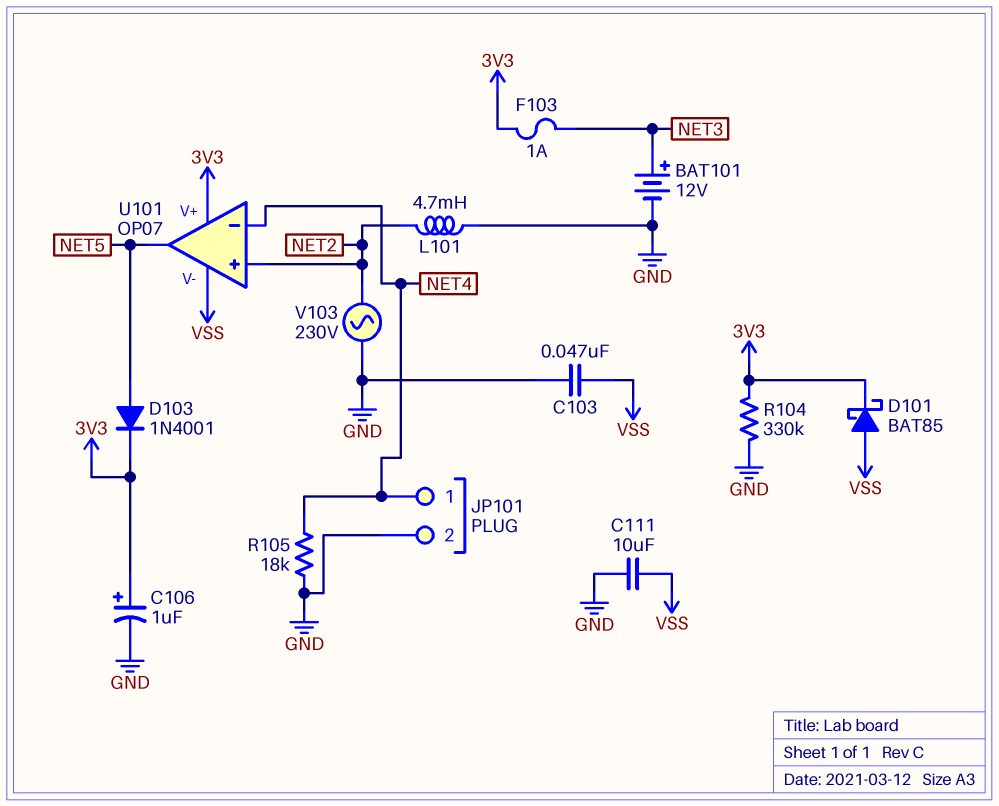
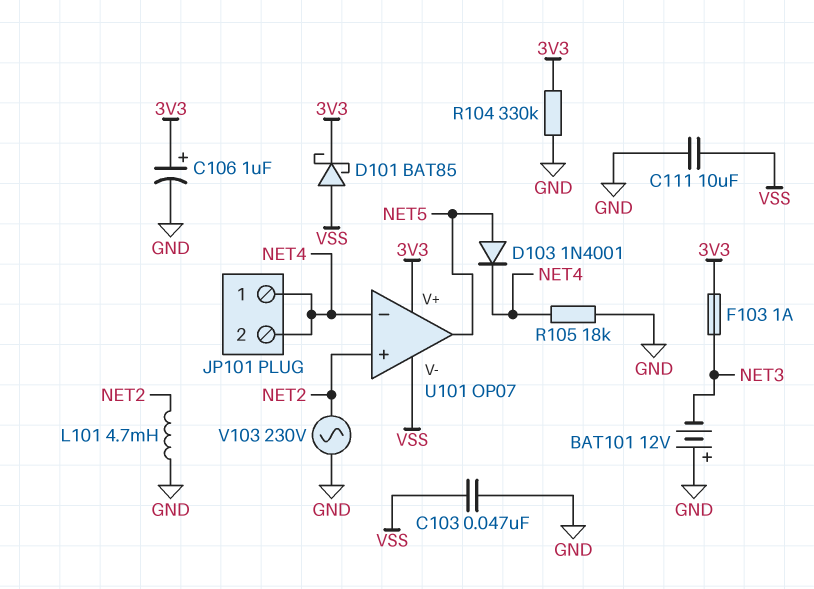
BAT101: 12V (plus NET3, minus GND) -> 12V (plus GND, minus NET3)
D103: diode 1N4001 (A NET5, K 3V3) -> diode 1N4001 (A NET5, K NET4)
JP101 pin 2: GND -> NET4

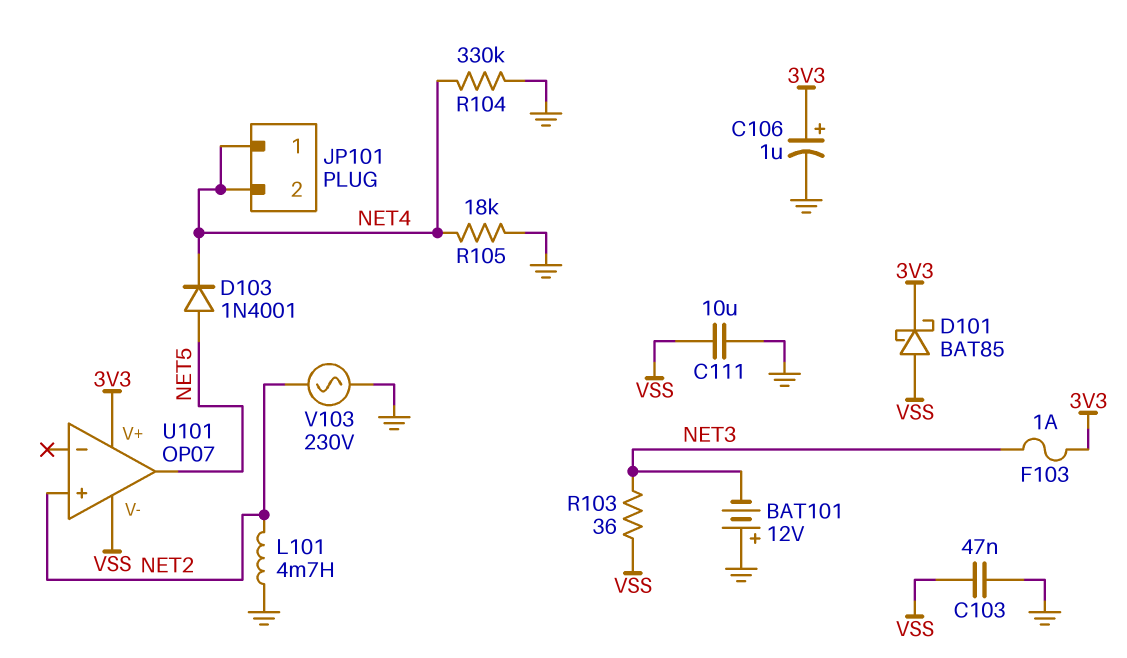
R103: none -> 36 (NET3, VSS)
R104: 330k (3V3, GND) -> 330k (GND, NET4)
U101 pin in-: NET4 -> none

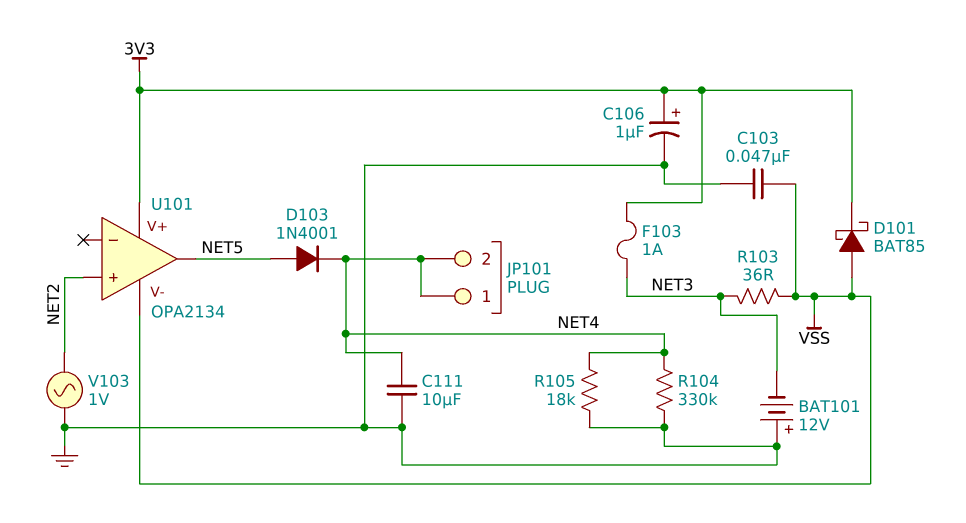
C111: 10uF (GND, VSS) -> 10uF (GND, NET4)
L101: 4.7mH (GND, NET2) -> none
U101: OP07 -> OPA2134
V103: AC 230V (GND, NET2) -> AC 1V (GND, NET2)

